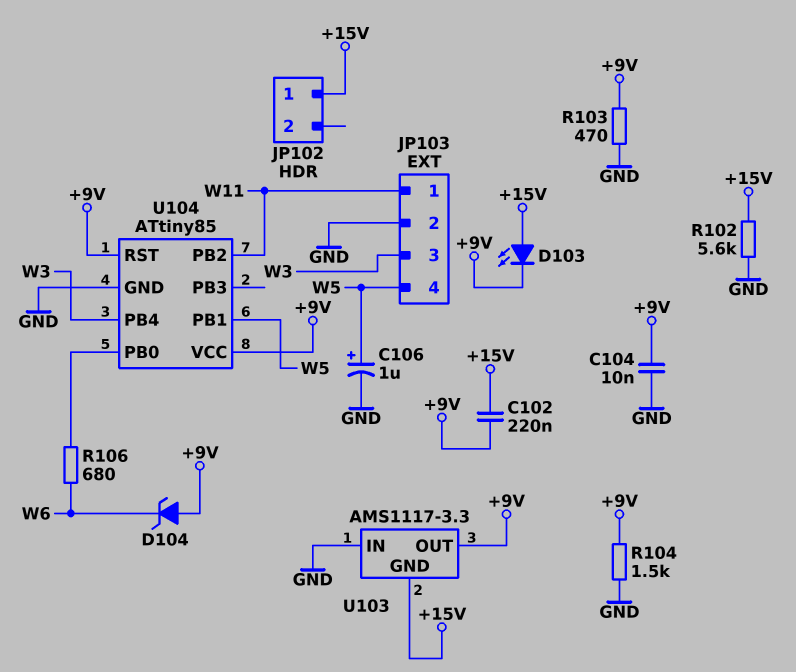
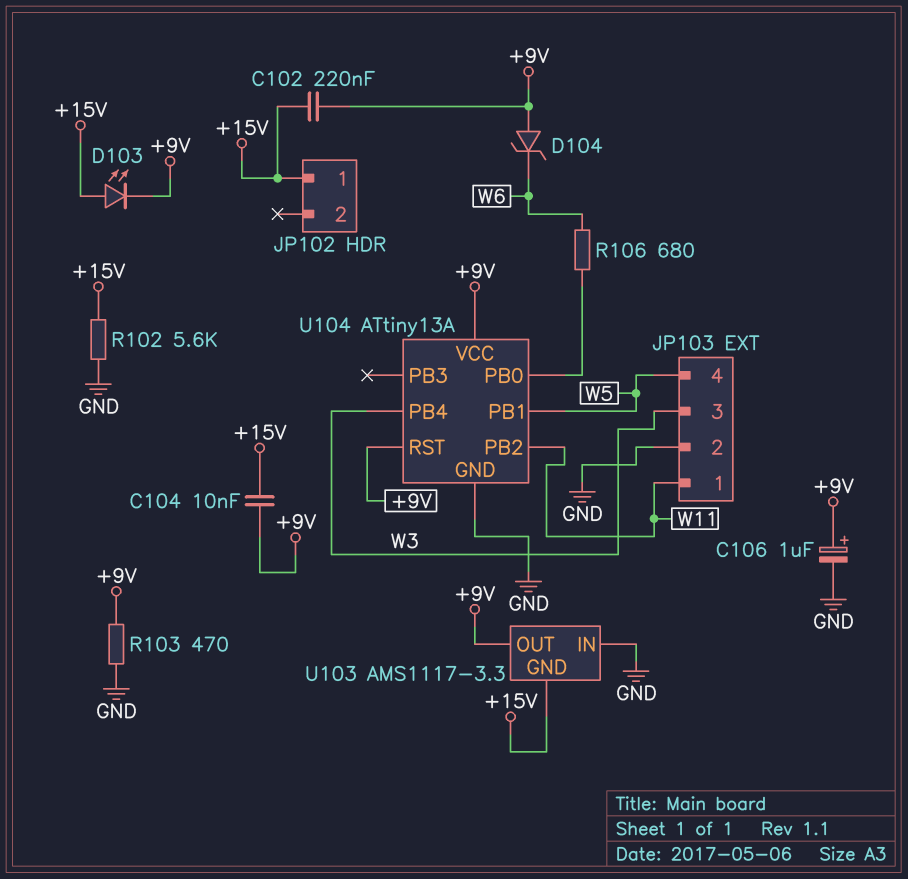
C104: 10nF (+9V, GND) -> 10nF (+9V, +15V)
C106: 1uF (plus W5, minus GND) -> 1uF (plus +9V, minus GND)
R104: 1.5k (+9V, GND) -> none
U104: ATtiny85 -> ATtiny13A

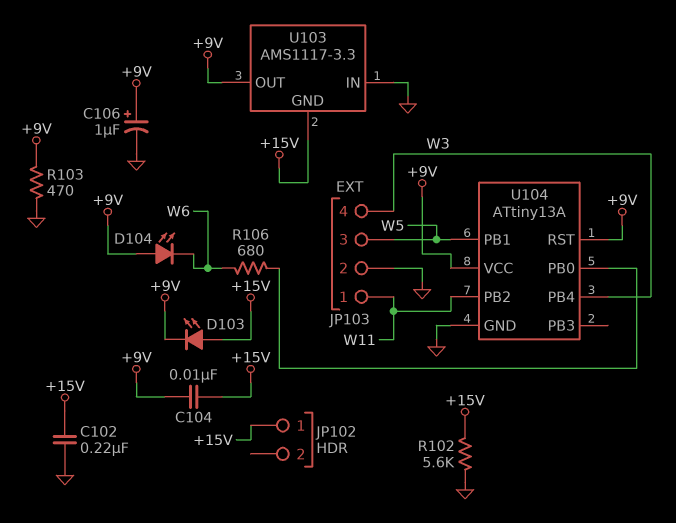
C102: 220nF (+9V, +15V) -> 220nF (+15V, GND)
D104: zener (A +9V, K W6) -> LED (A +9V, K W6)
JP103 pin 3: W3 -> W5
JP103 pin 4: W5 -> W3

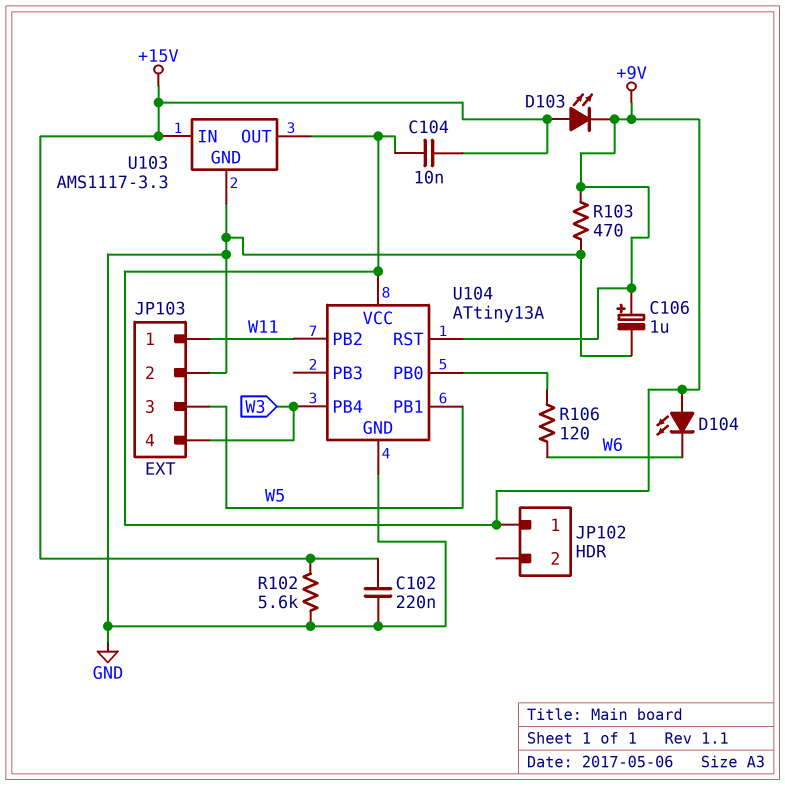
JP102 pin 1: +15V -> +9V
R106: 680 (U104/PB0, W6) -> 120 (U104/PB0, W6)
U103 pin GND: +15V -> GND
U103 pin IN: GND -> +15V

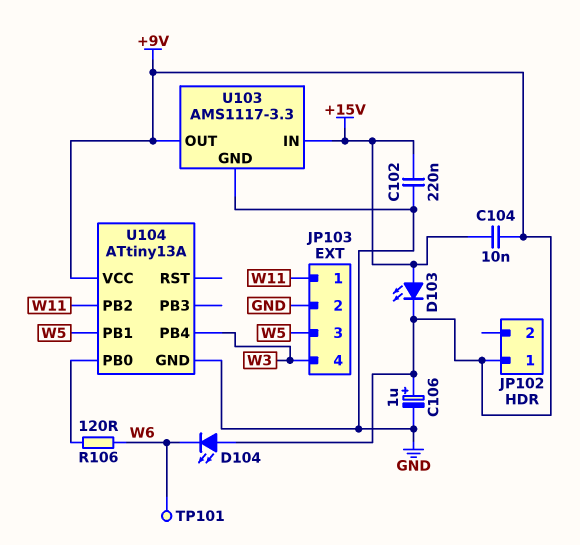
R102: 5.6k (+15V, GND) -> none
R103: 470 (+9V, GND) -> none
TP101: none -> test point (W6)
U104 pin RST: +9V -> none

